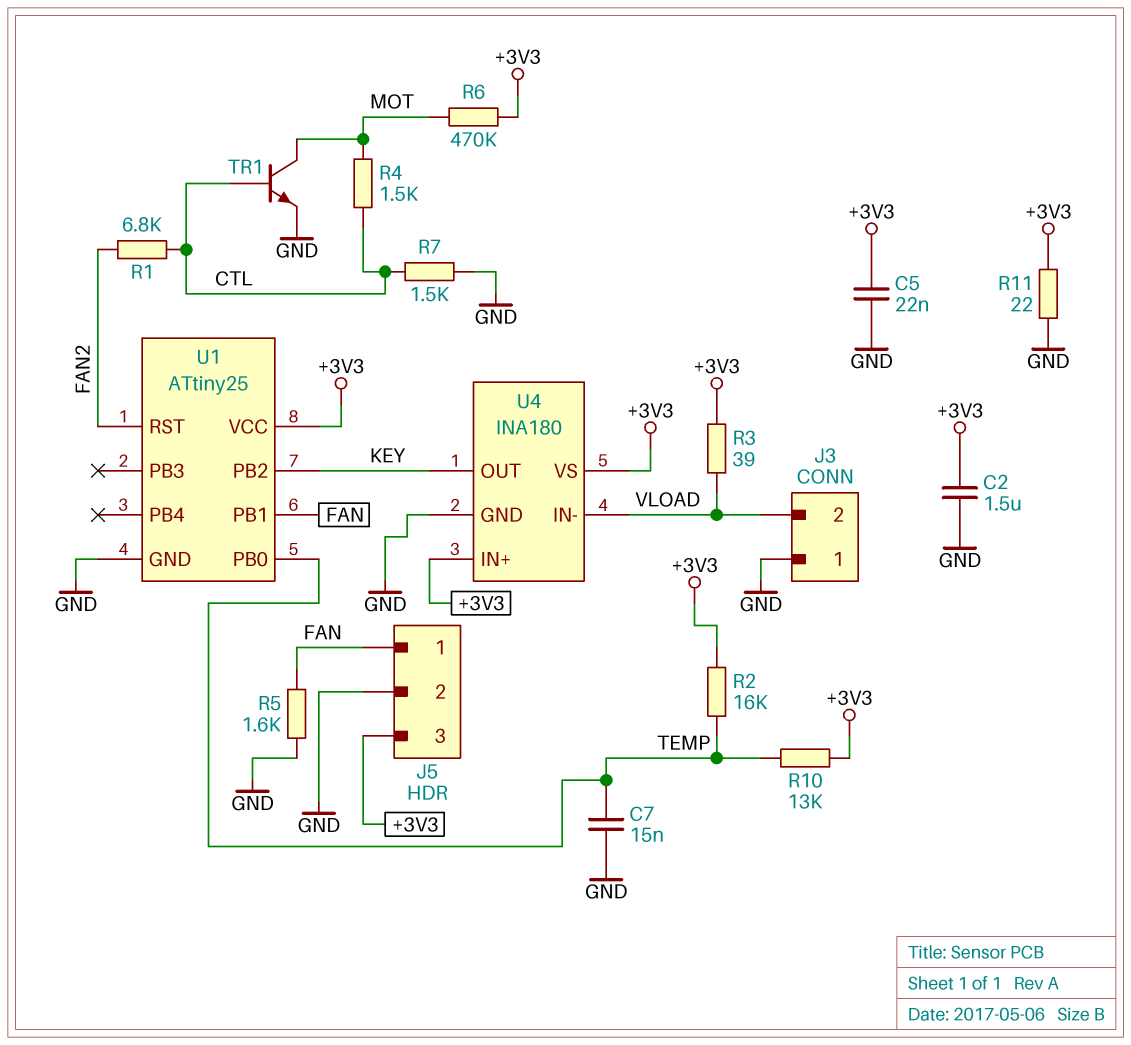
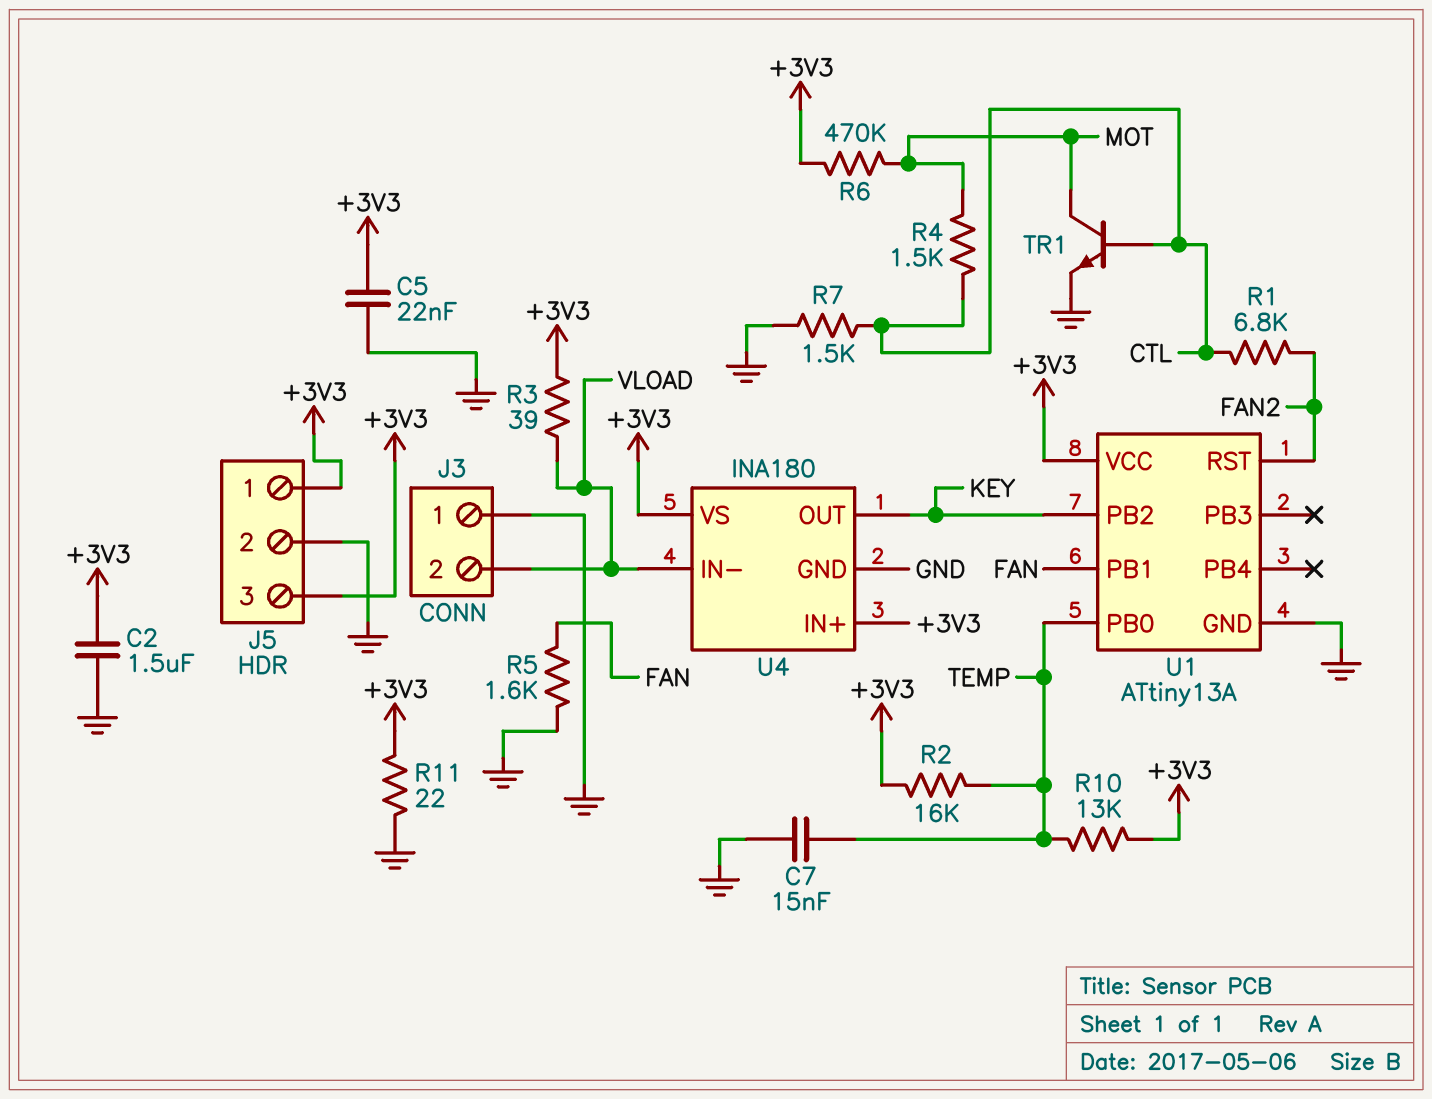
J5 pin 1: FAN -> +3V3
U1: ATtiny25 -> ATtiny13A

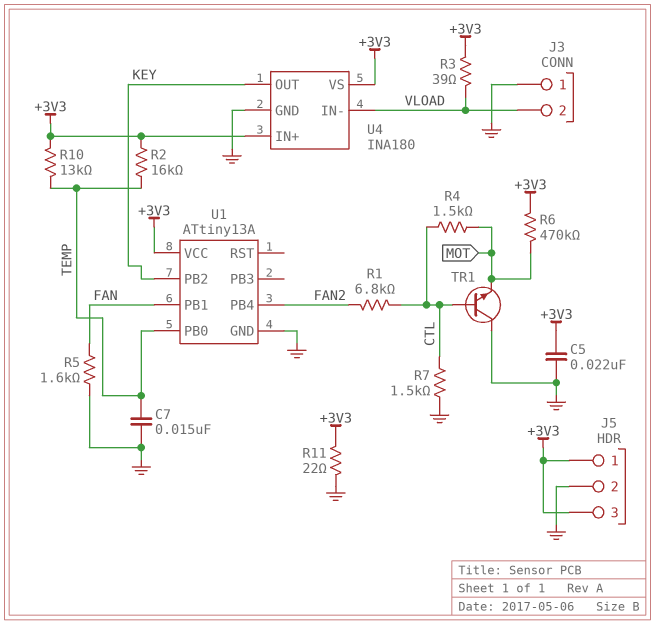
C2: 1.5uF (+3V3, GND) -> none
TR1: NPN (B CTL, C MOT, E GND) -> NPN (B CTL, C GND, E MOT)
U1 pin PB4: none -> FAN2
U1 pin RST: FAN2 -> none

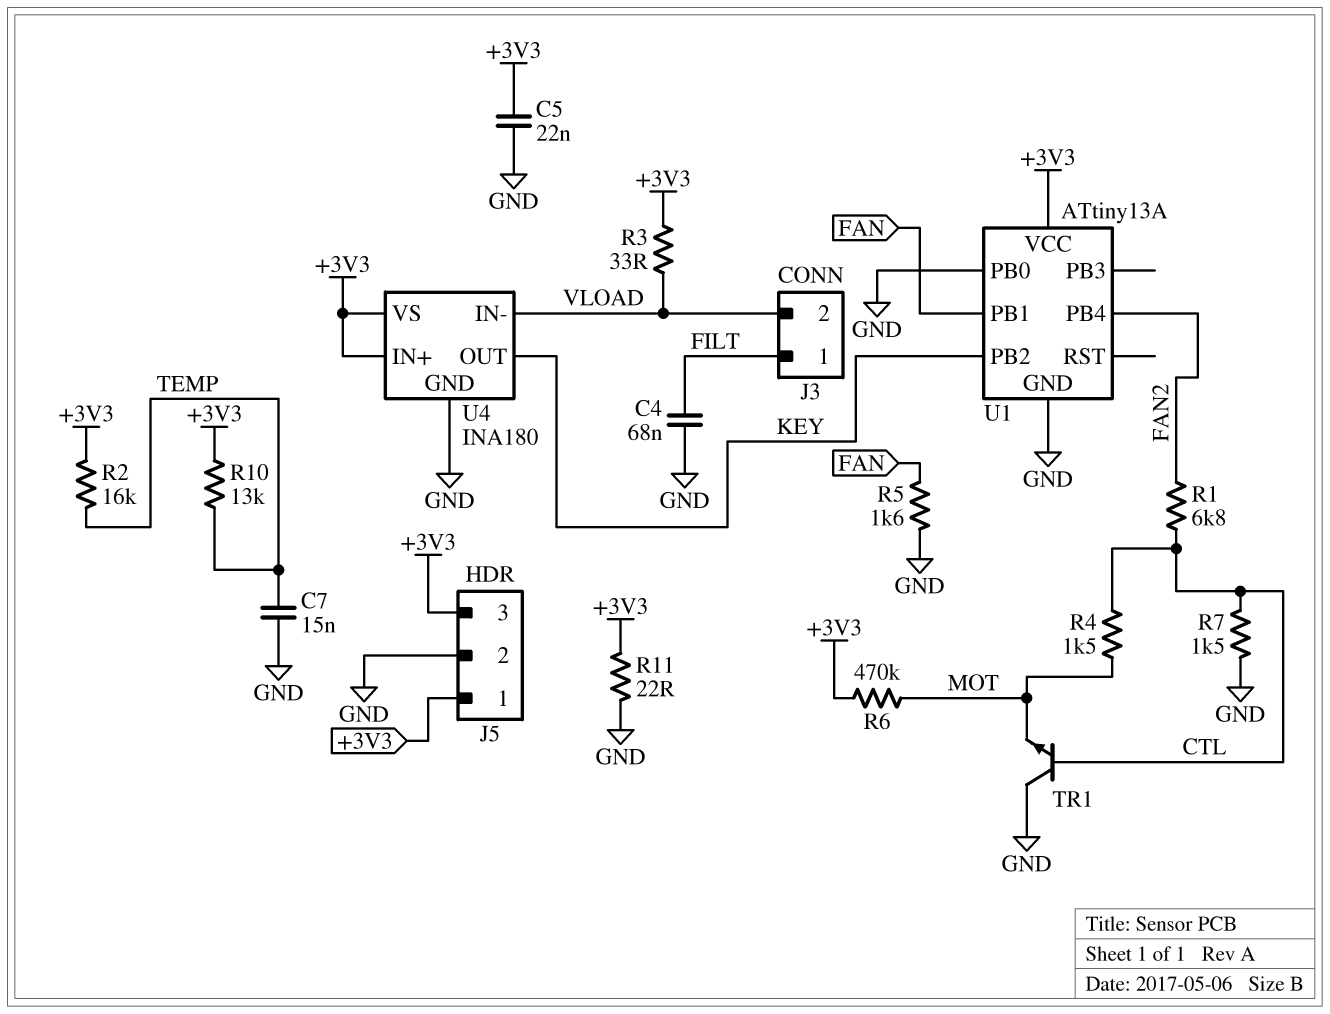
C4: none -> 68nF (FILT, GND)
J3 pin 1: GND -> FILT
R3: 39 (+3V3, VLOAD) -> 33 (+3V3, VLOAD)
U1 pin PB0: TEMP -> GND

